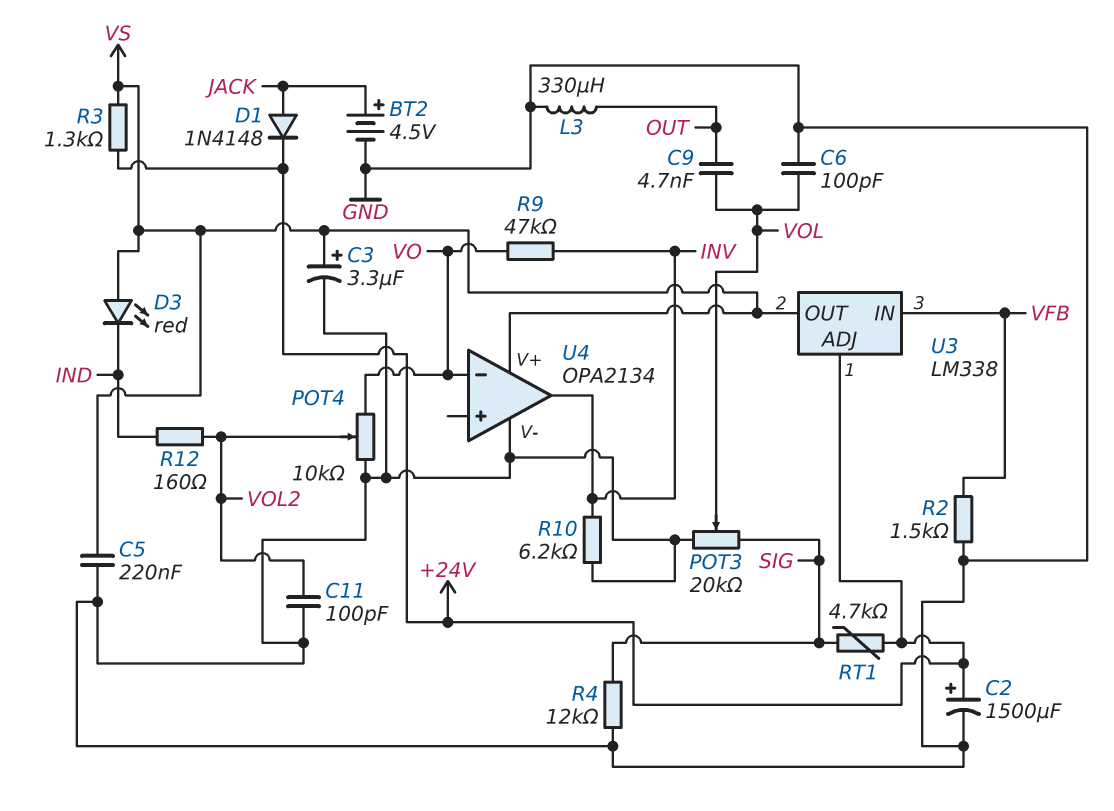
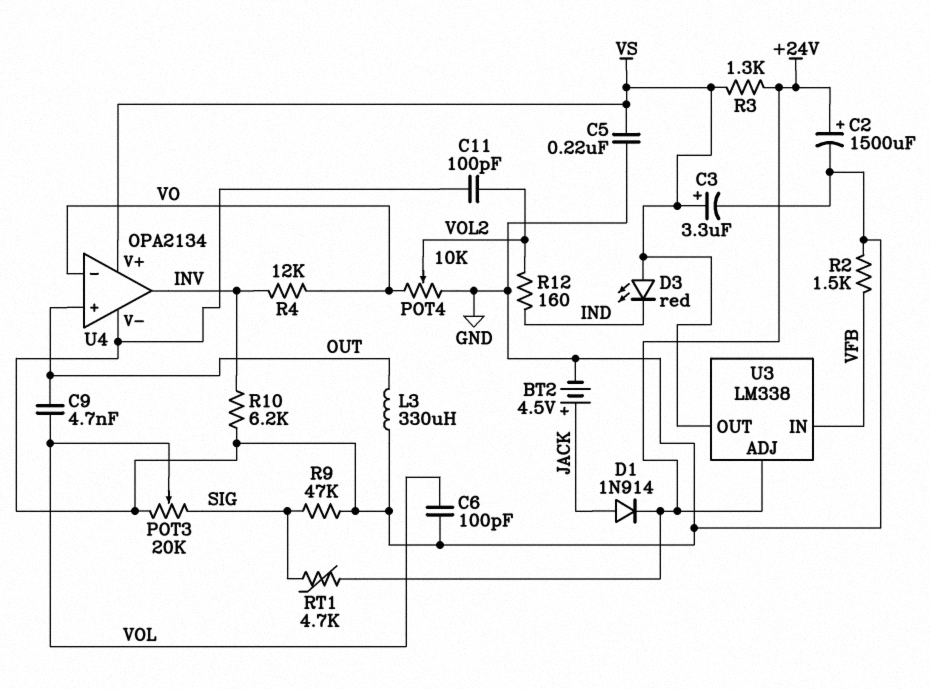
D1: diode 1N4148 (A JACK, K +24V) -> diode 1N914 (A JACK, K +24V)
R4: 12k (GND, SIG) -> 12k (INV, VO)
R9: 47k (INV, VO) -> 47k (GND, SIG)
U4 pin in+: none -> OUT

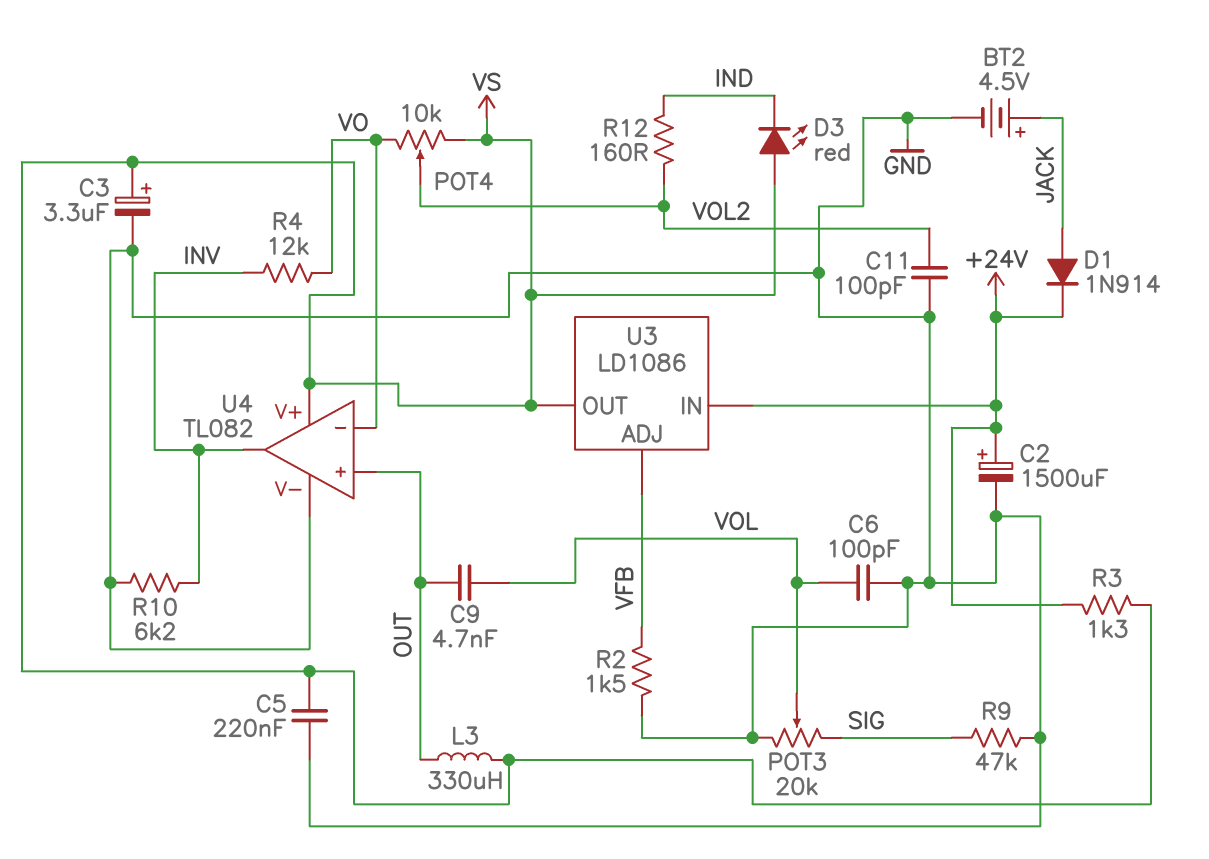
L3: 330uH (GND, OUT) -> 330uH (OUT, VS)
POT4: 10k (GND, VO, wiper VOL2) -> 10k (VO, VS, wiper VOL2)
RT1: 4.7k (+24V, SIG) -> none
U3: LM338 -> LD1086
U3 pin ADJ: +24V -> VFB
U3 pin IN: VFB -> +24V
U4: OPA2134 -> TL082

